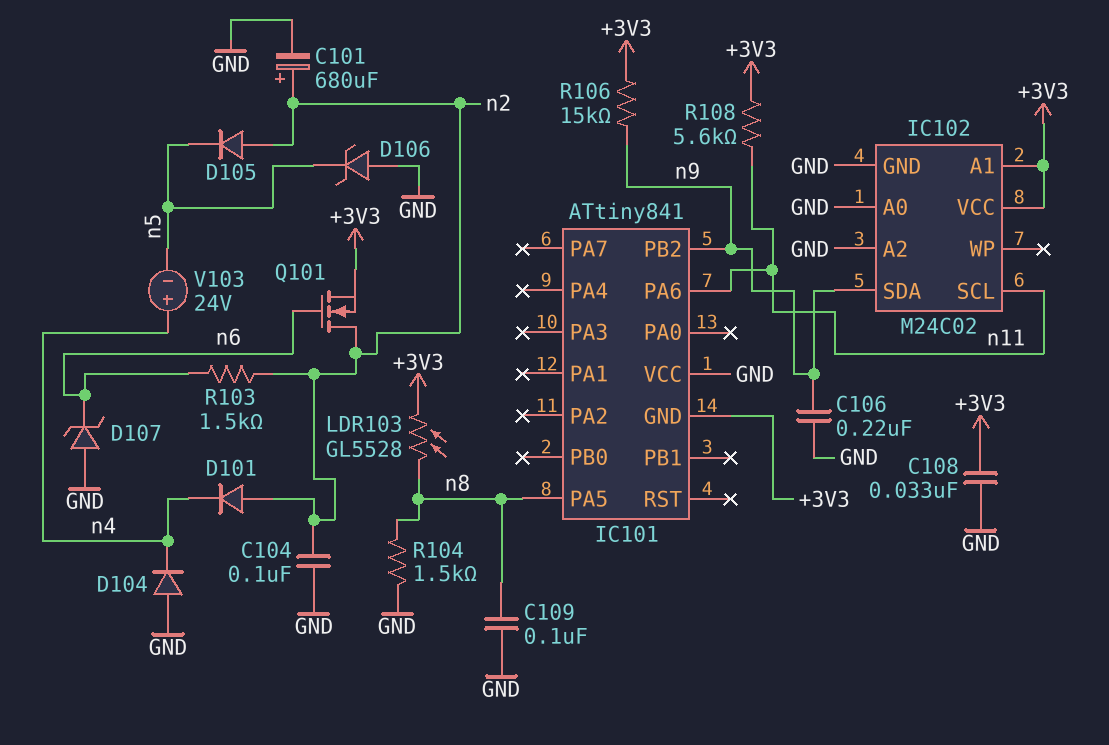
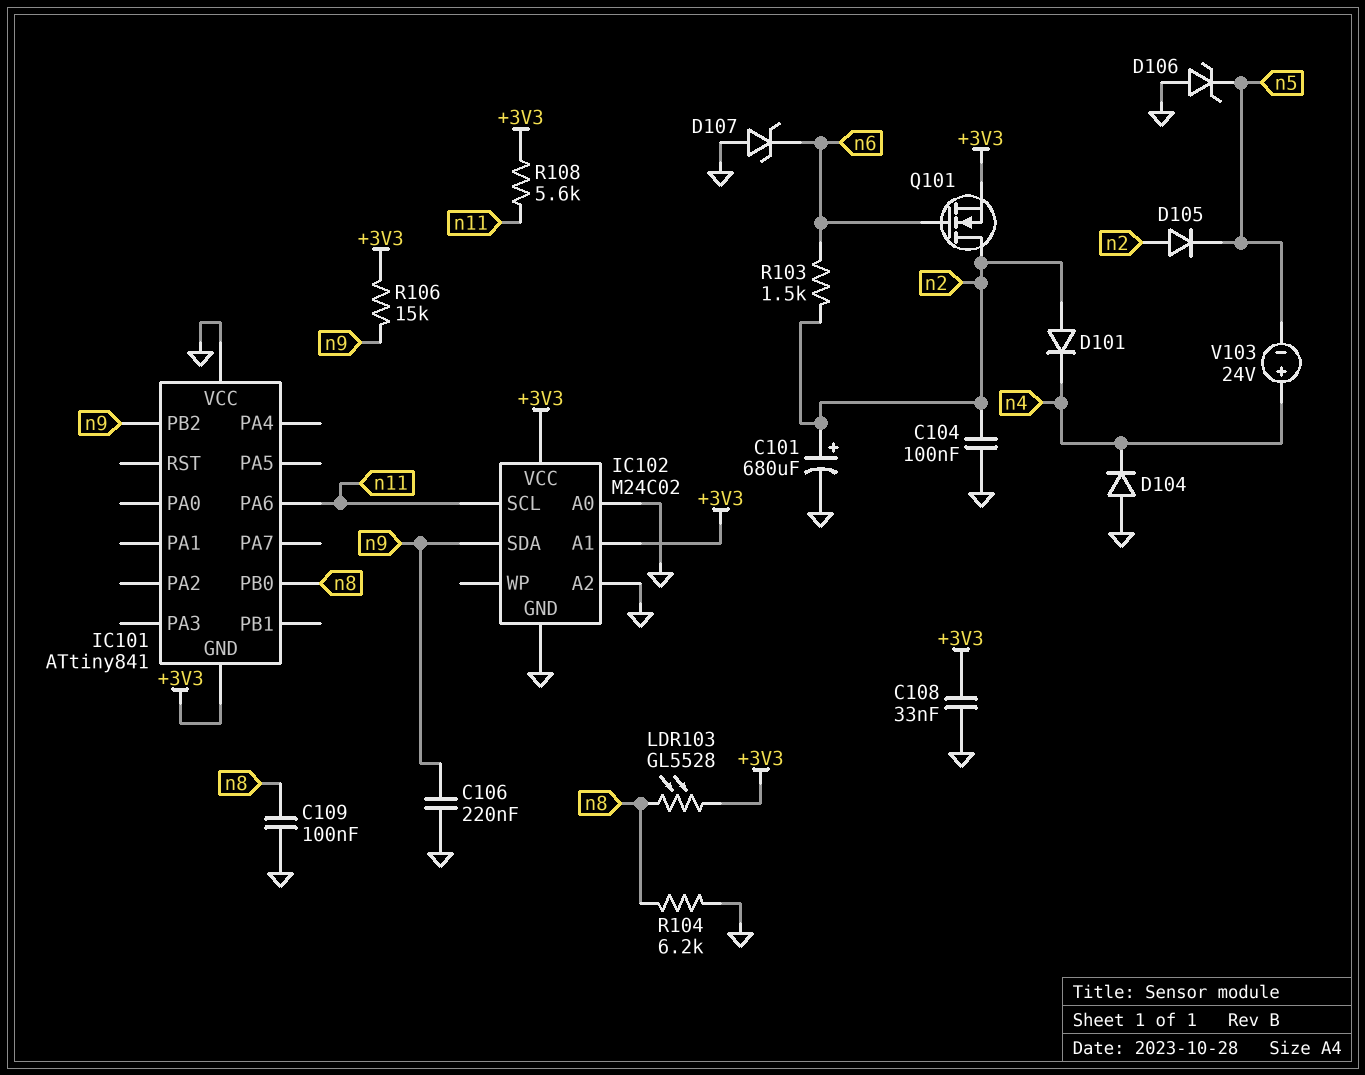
IC101 pin PA5: n8 -> none
IC101 pin PB0: none -> n8
R104: 1.5k (GND, n8) -> 6.2k (GND, n8)

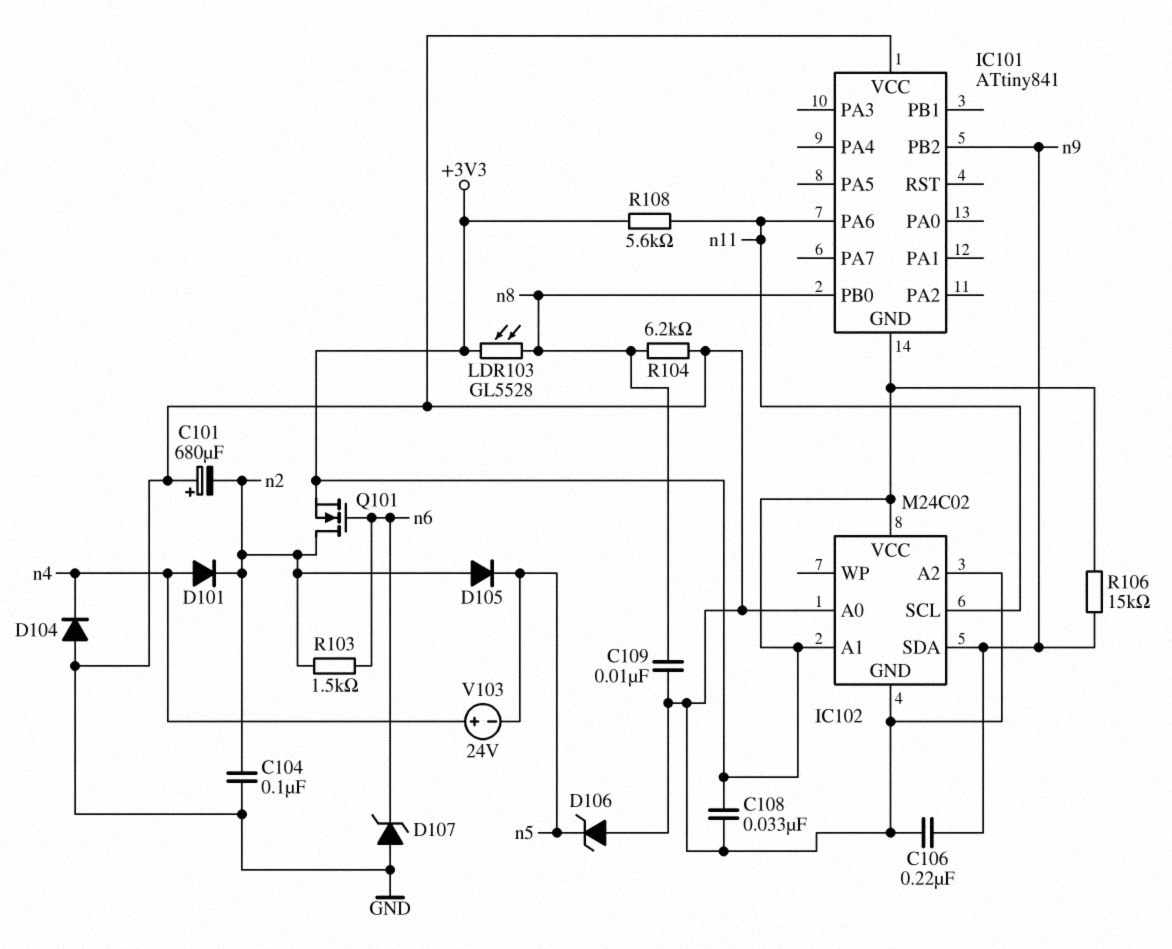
C101: 680uF (plus n2, minus GND) -> 680uF (plus GND, minus n2)
C109: 100nF (GND, n8) -> 10nF (GND, n8)
D101: diode (A n2, K n4) -> diode (A n4, K n2)

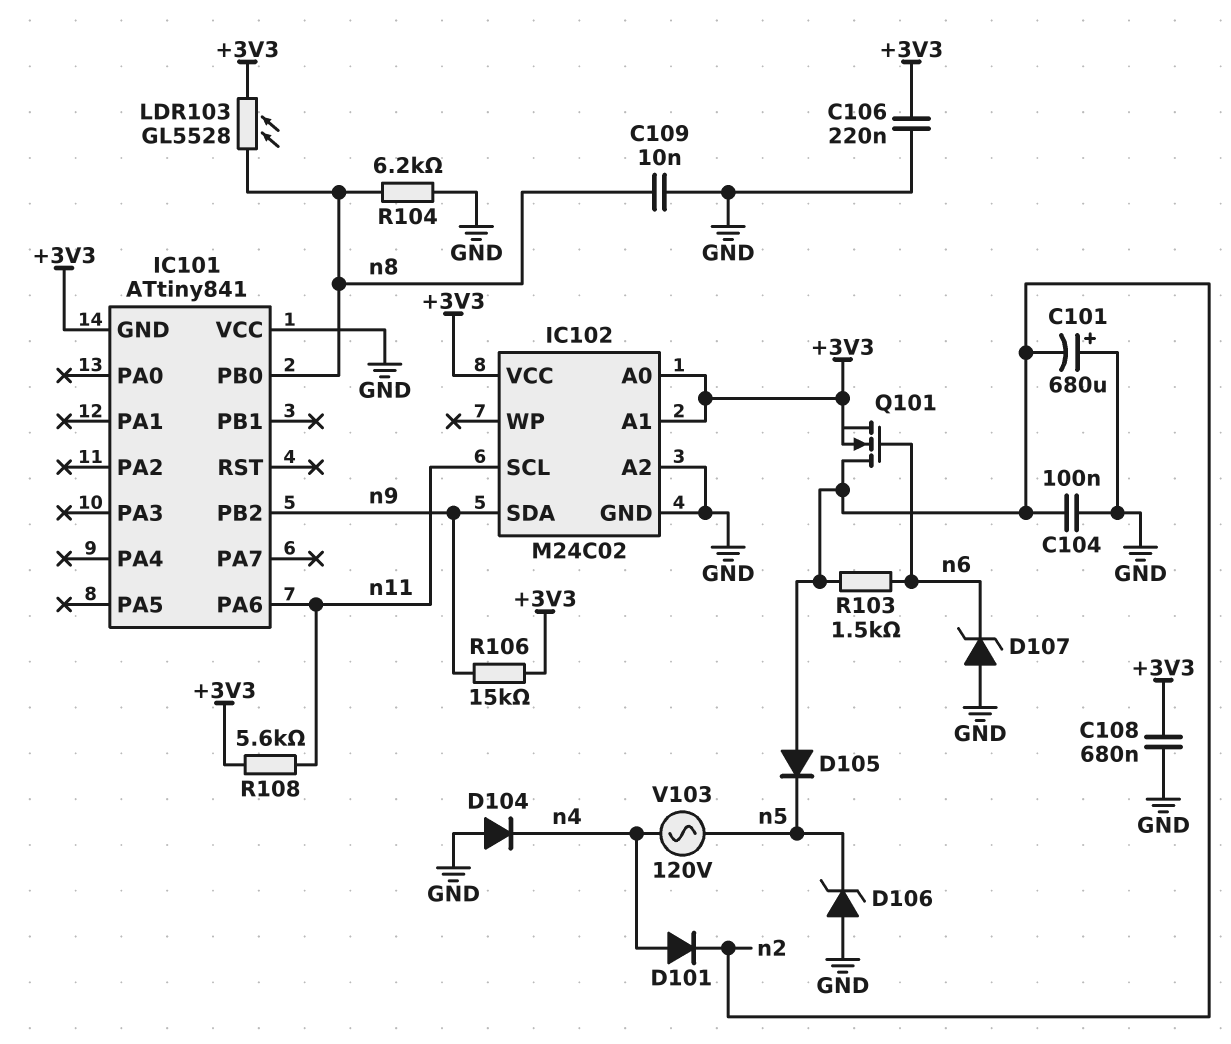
C106: 220nF (GND, n9) -> 220nF (+3V3, GND)
C108: 33nF (+3V3, GND) -> 680nF (+3V3, GND)
IC102 pin A0: GND -> +3V3
V103: 24V (plus n4, minus n5) -> AC 120V (n4, n5)

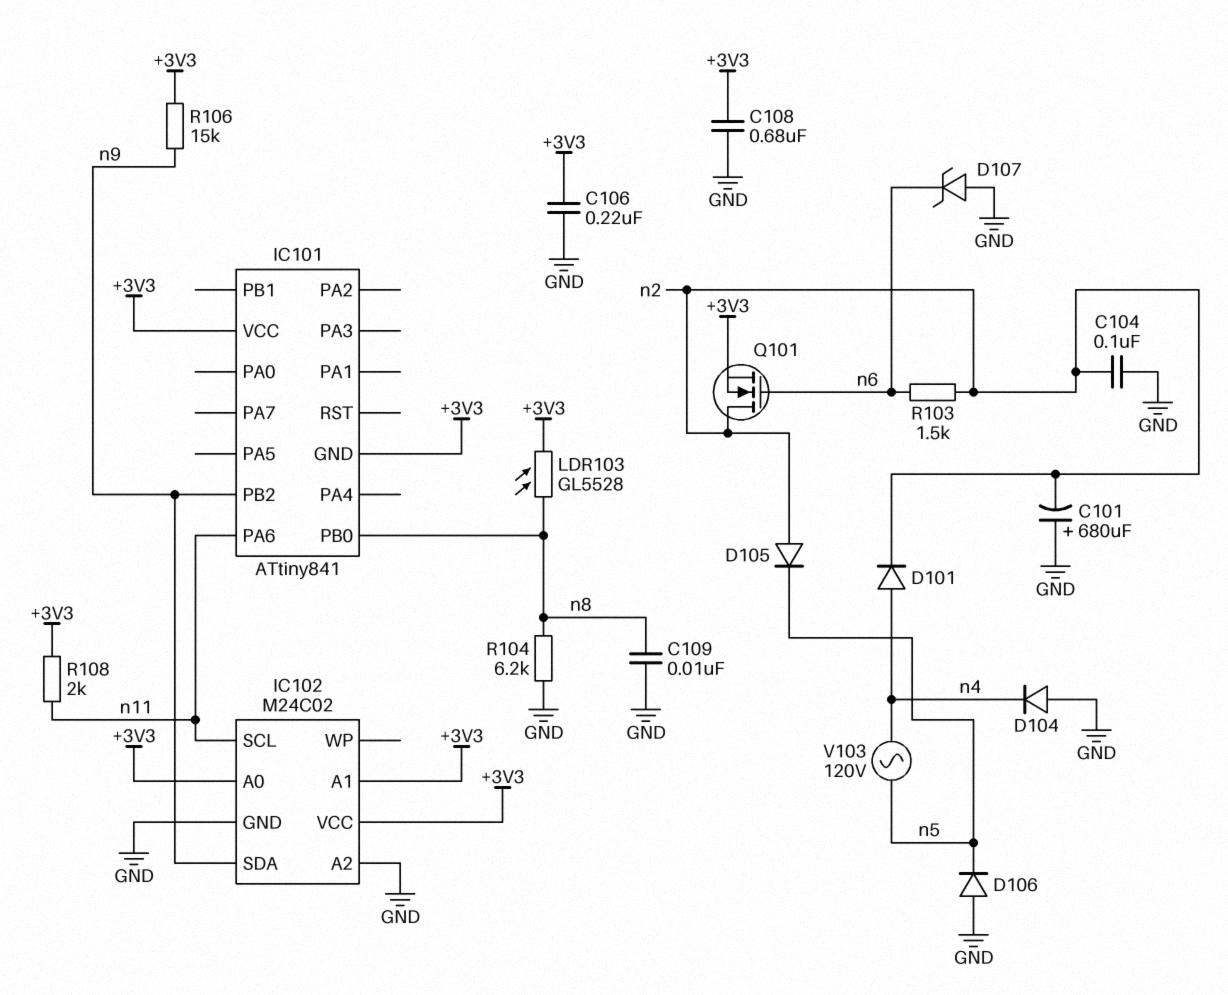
D106: zener (A GND, K n5) -> diode (A GND, K n5)
IC101 pin VCC: GND -> +3V3
R108: 5.6k (+3V3, n11) -> 2k (+3V3, n11)

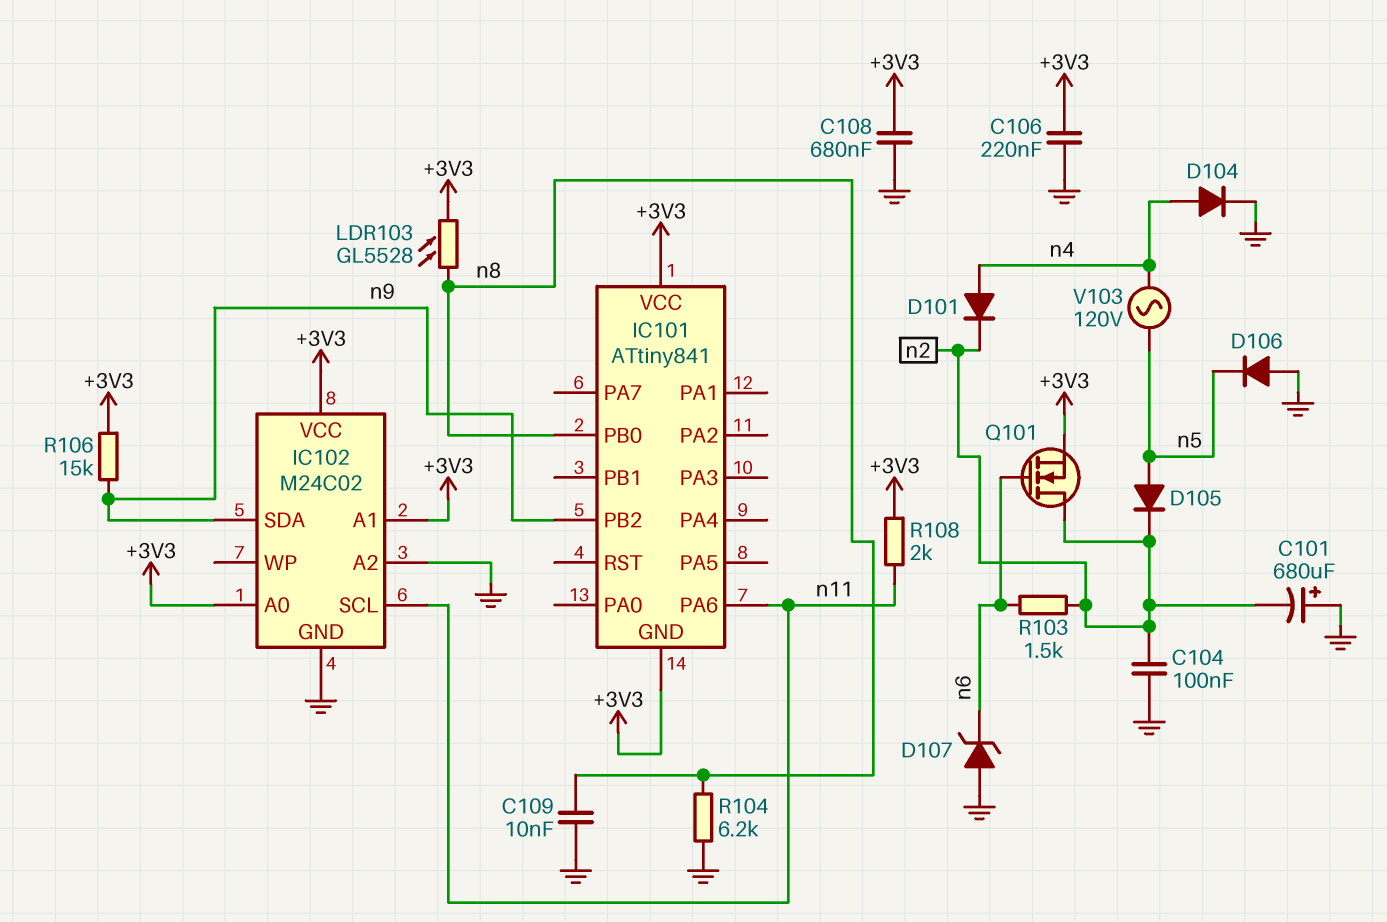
D104: diode (A GND, K n4) -> diode (A n4, K GND)
D105: diode (A n2, K n5) -> diode (A n5, K n2)

